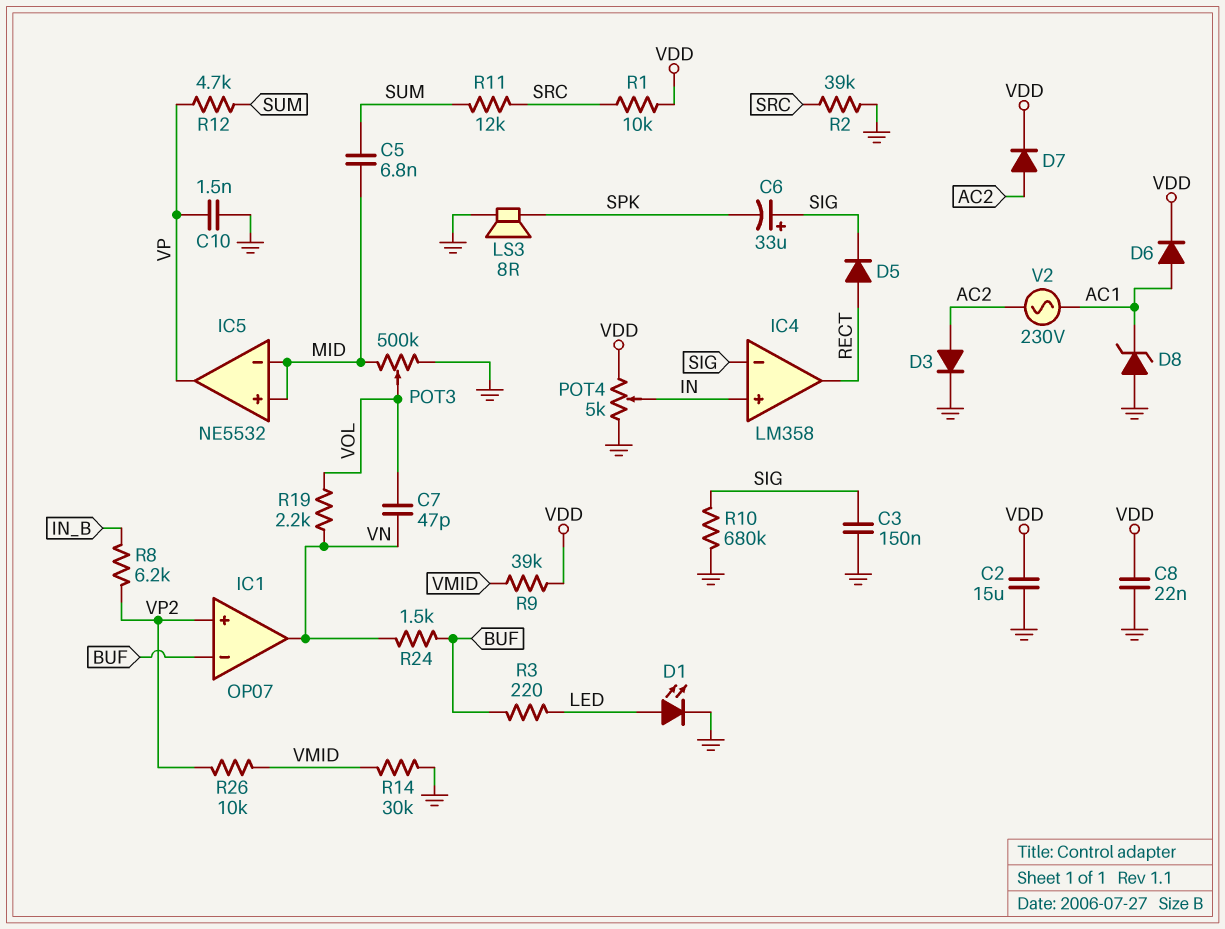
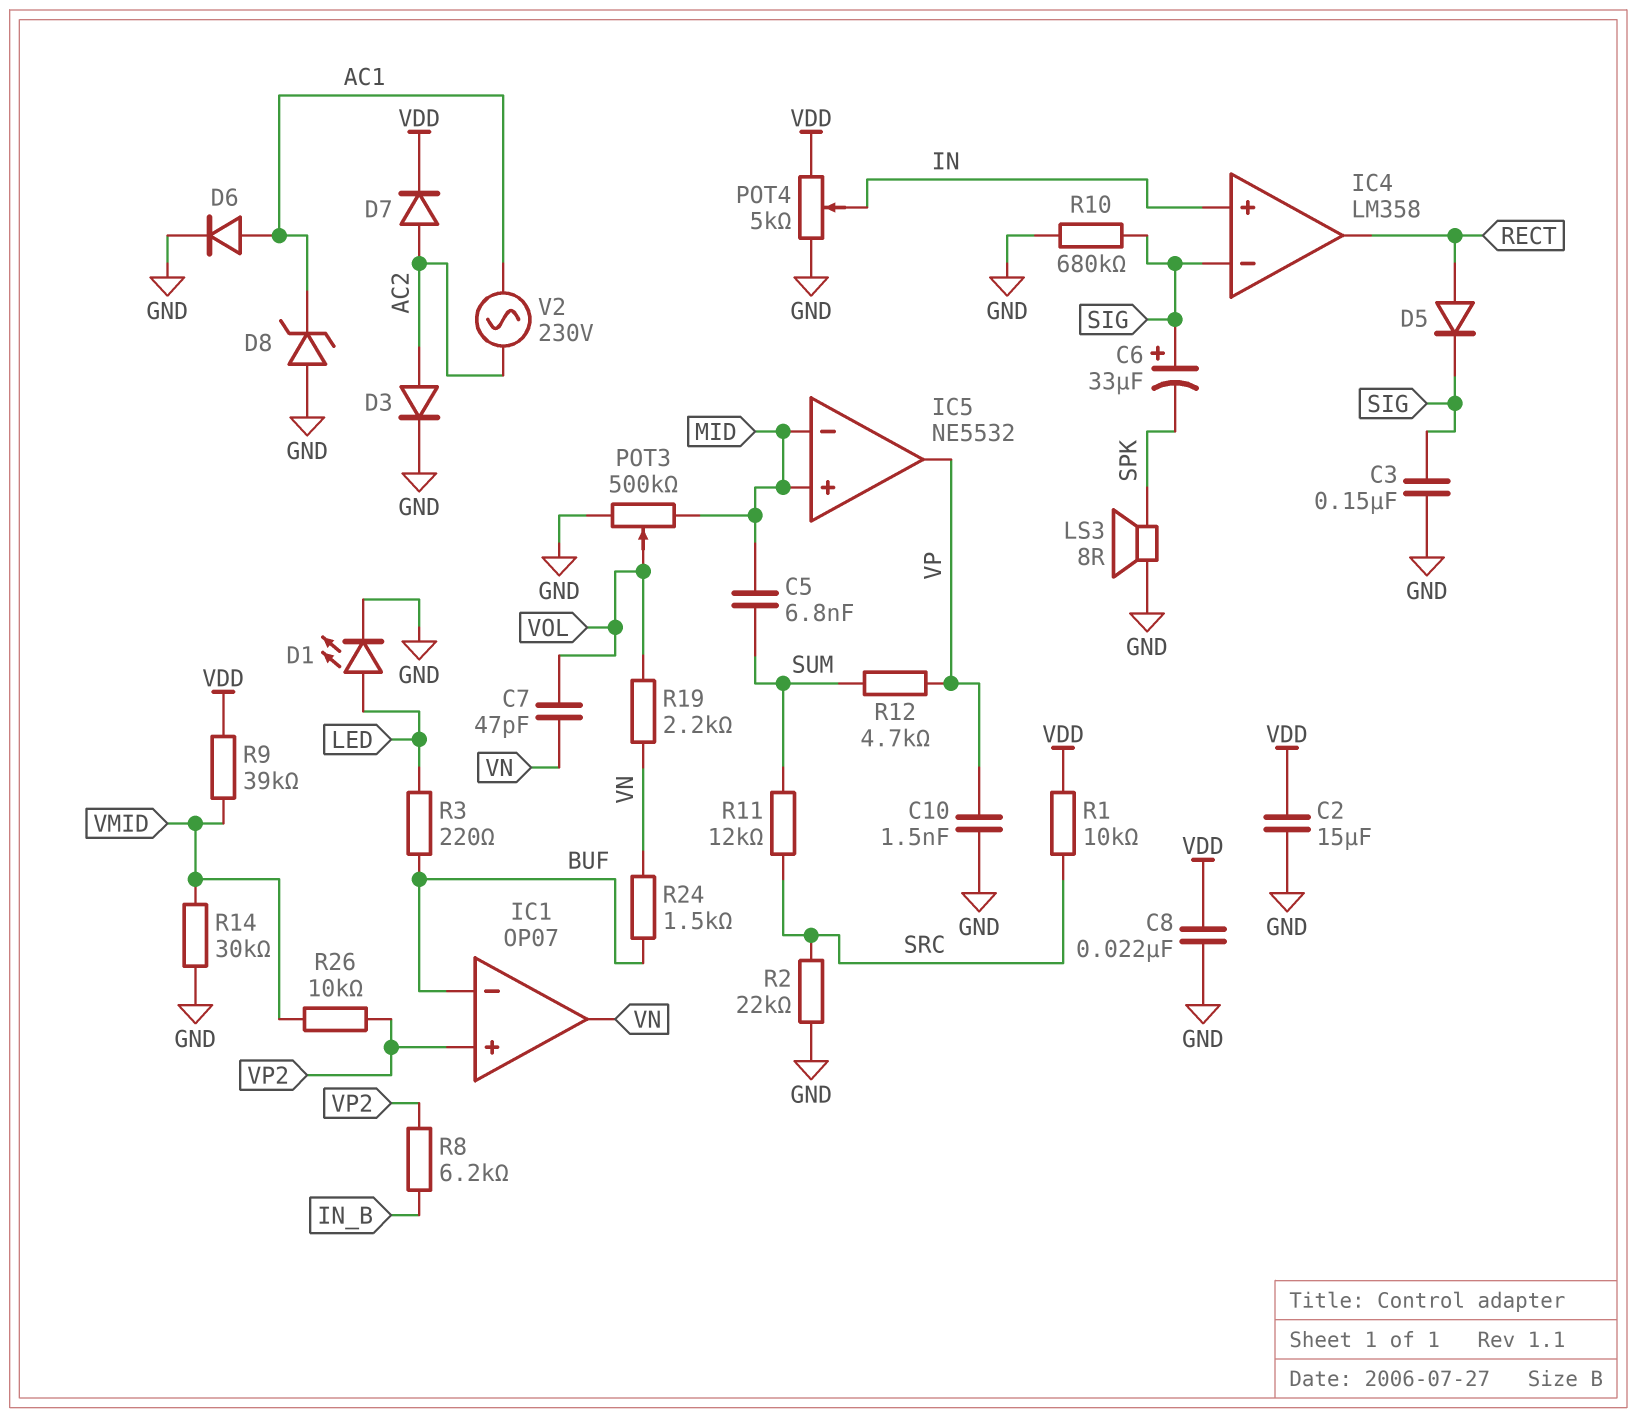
D6: diode (A AC1, K VDD) -> diode (A AC1, K GND)
R2: 39k (GND, SRC) -> 22k (GND, SRC)

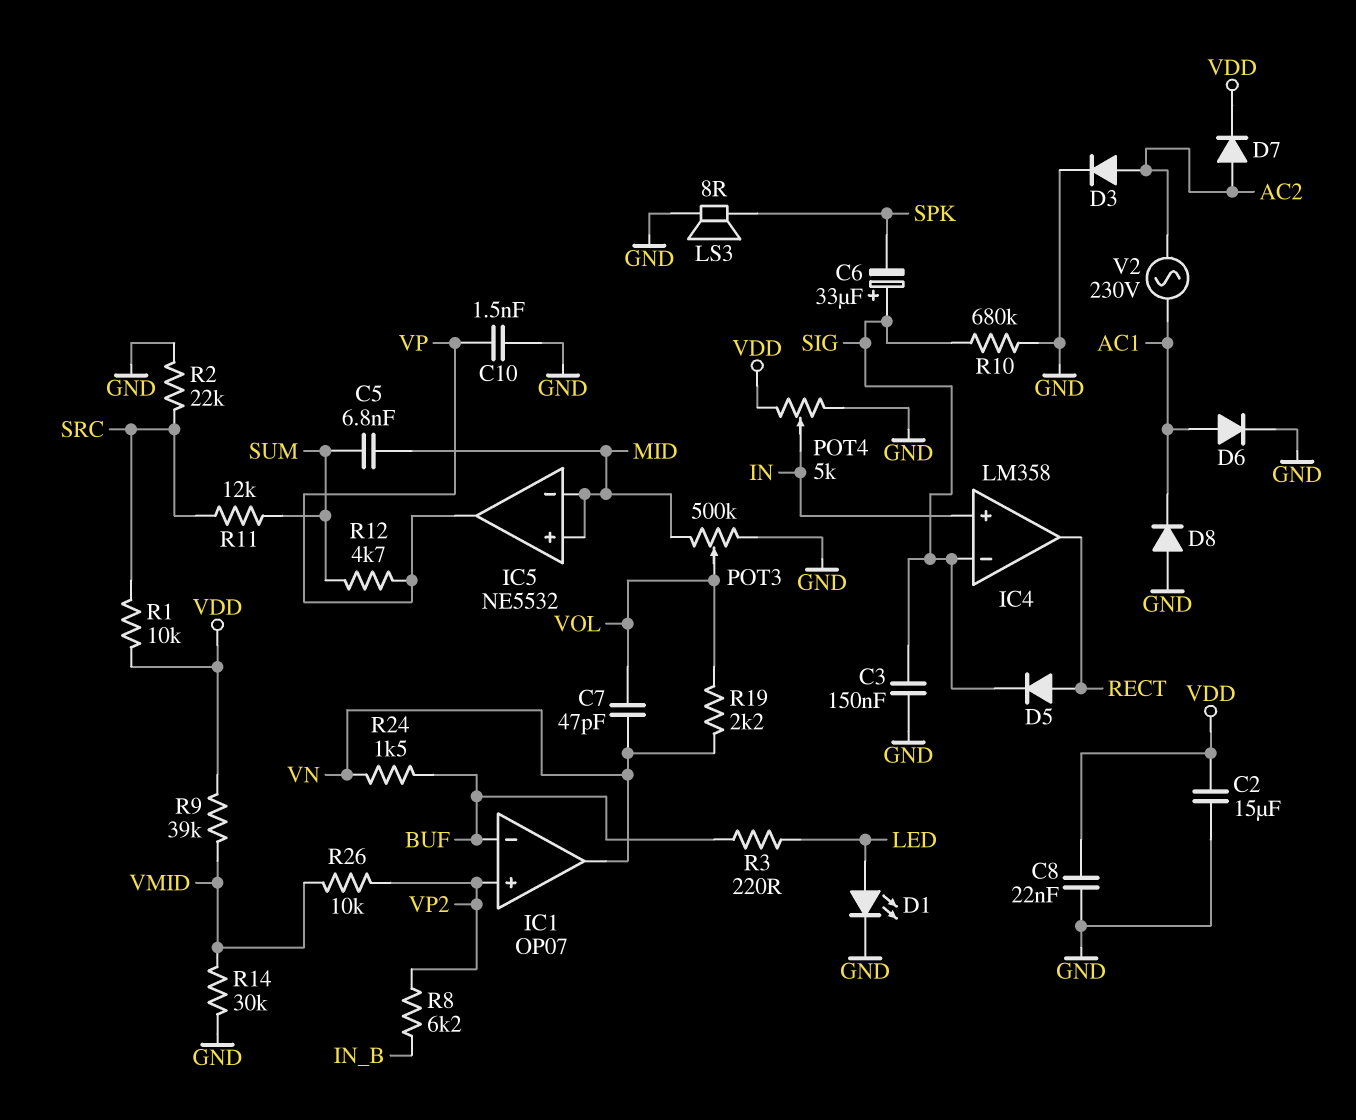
D8: zener (A GND, K AC1) -> diode (A GND, K AC1)

